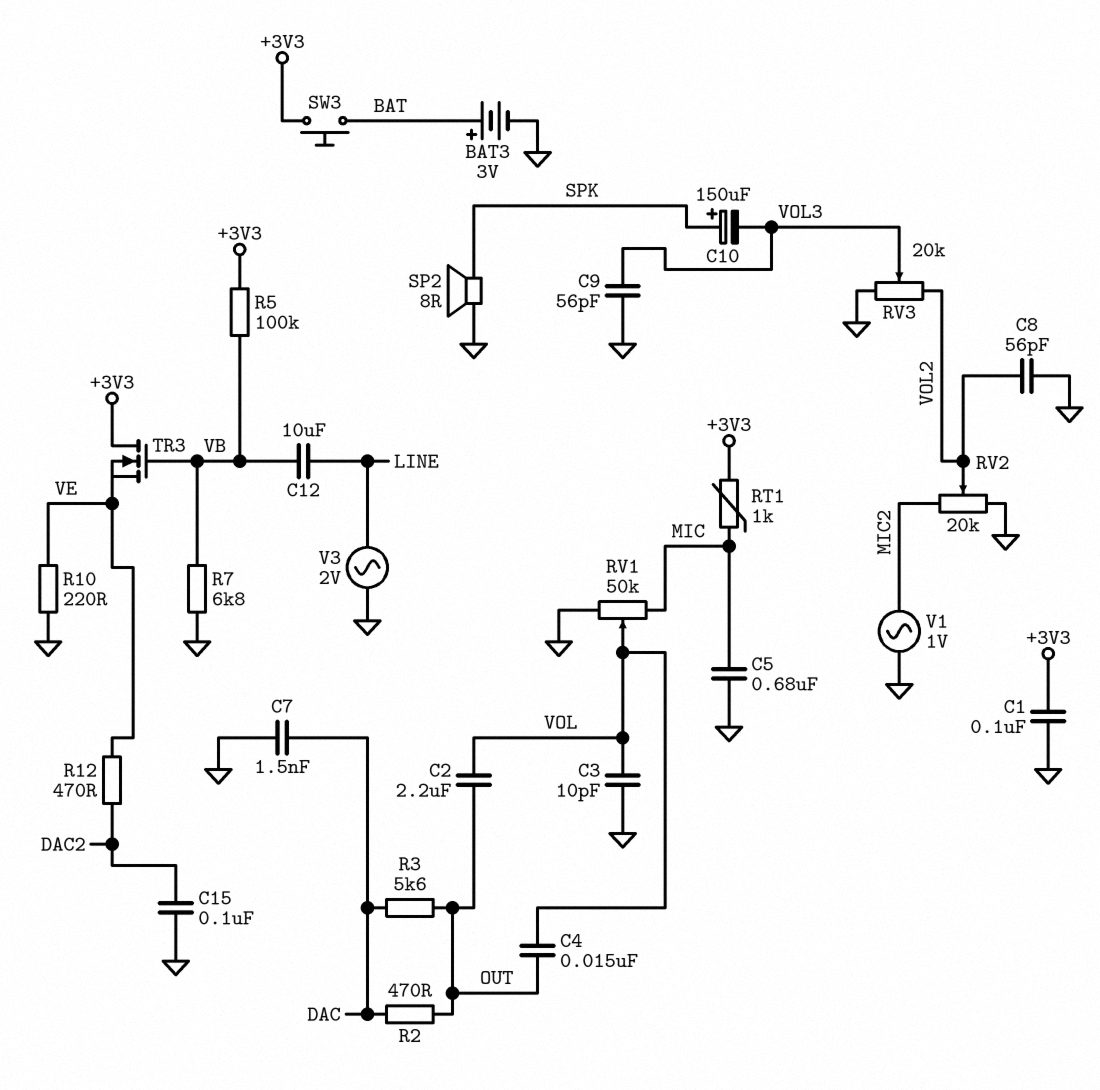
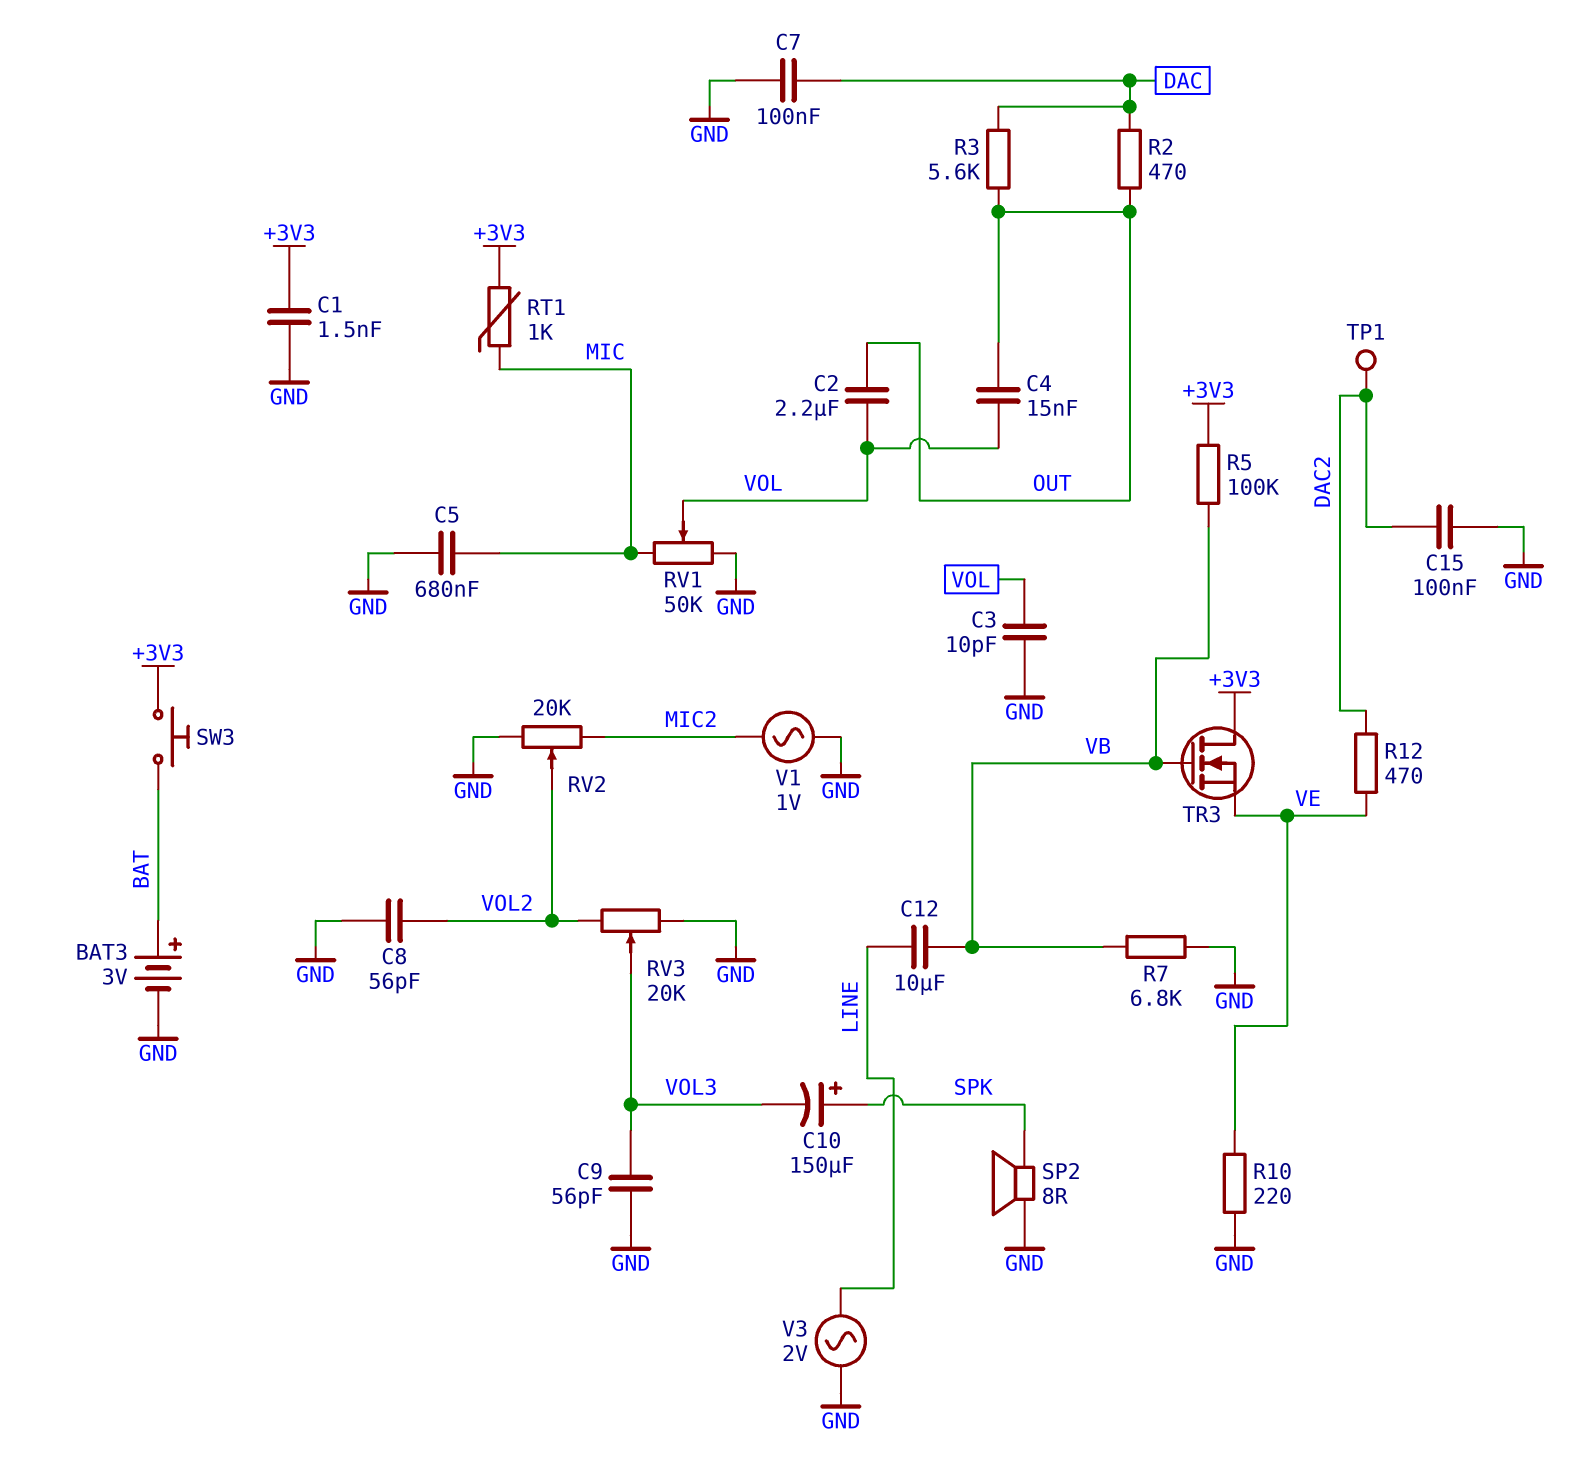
C1: 100nF (+3V3, GND) -> 1.5nF (+3V3, GND)
C7: 1.5nF (DAC, GND) -> 100nF (DAC, GND)
TP1: none -> test point (DAC2)

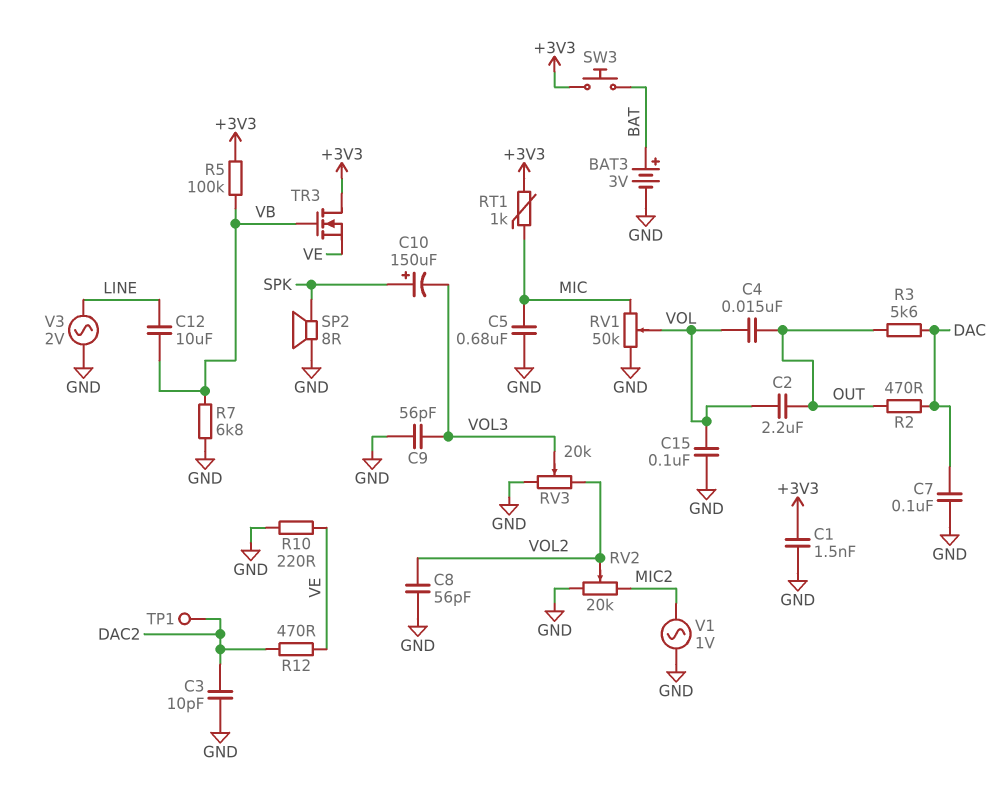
C3: 10pF (GND, VOL) -> 10pF (DAC2, GND)
C15: 100nF (DAC2, GND) -> 100nF (GND, VOL)

